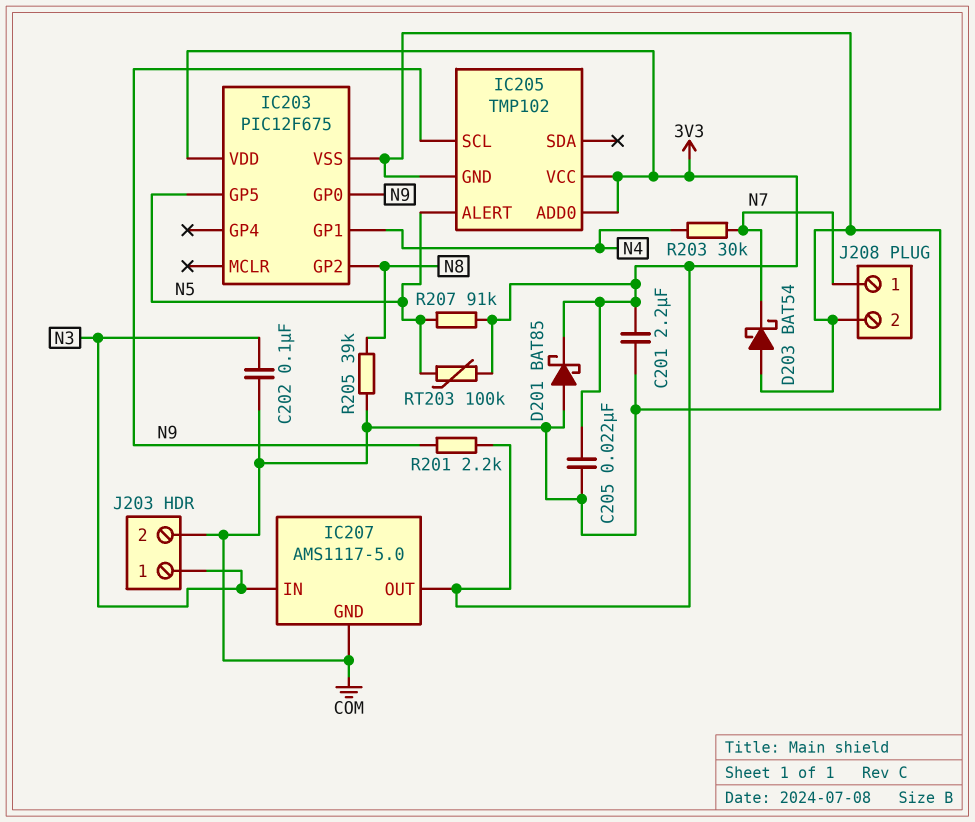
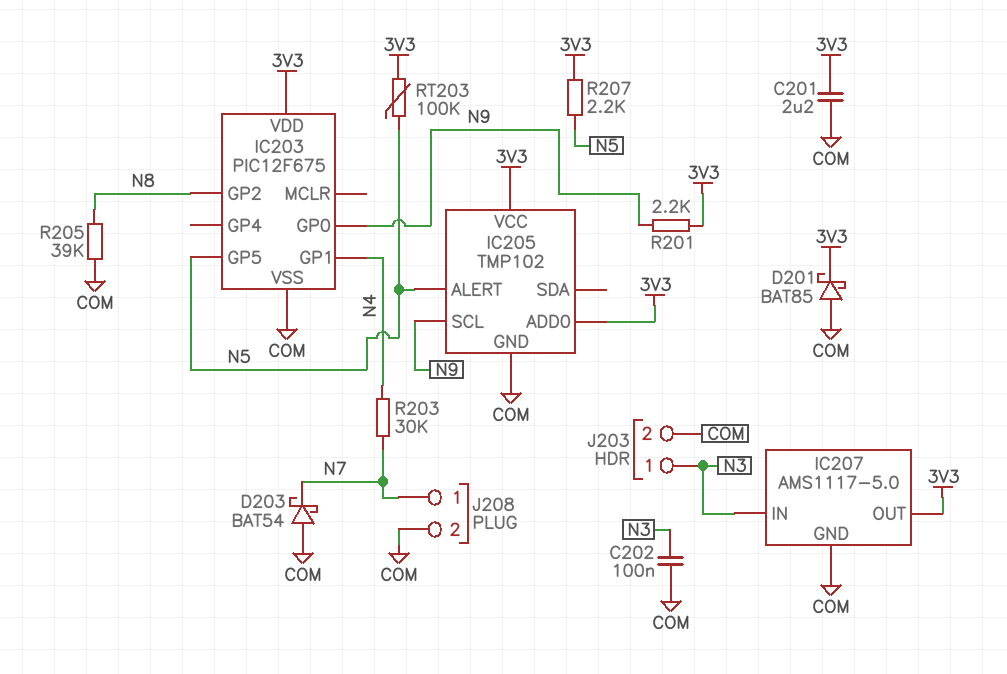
C205: 22nF (3V3, COM) -> none
R207: 91k (3V3, N5) -> 2.2k (3V3, N5)

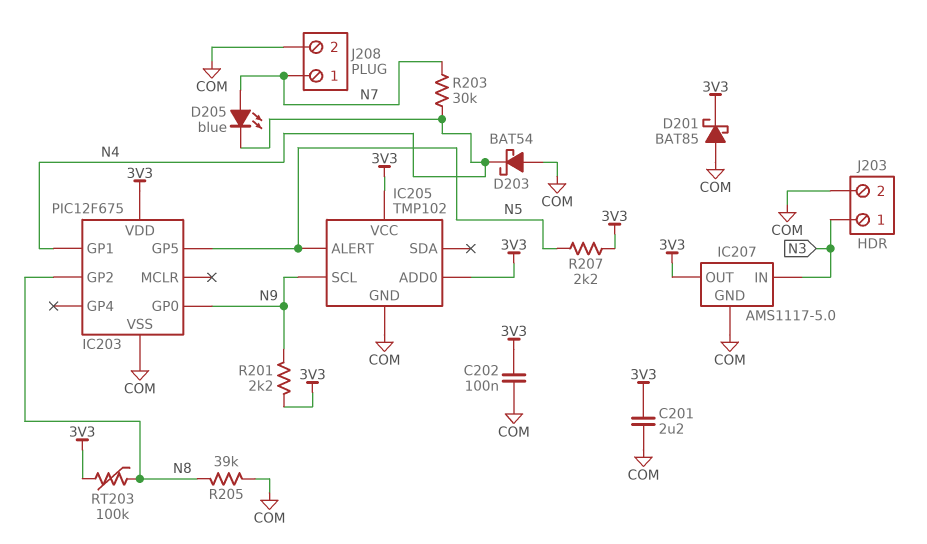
C202: 100nF (COM, N3) -> 100nF (3V3, COM)
D203: schottky BAT54 (A COM, K N7) -> schottky BAT54 (A COM, K N4)
D205: none -> LED blue (A N7, K N4)
RT203: 100k (3V3, N5) -> 100k (3V3, N8)

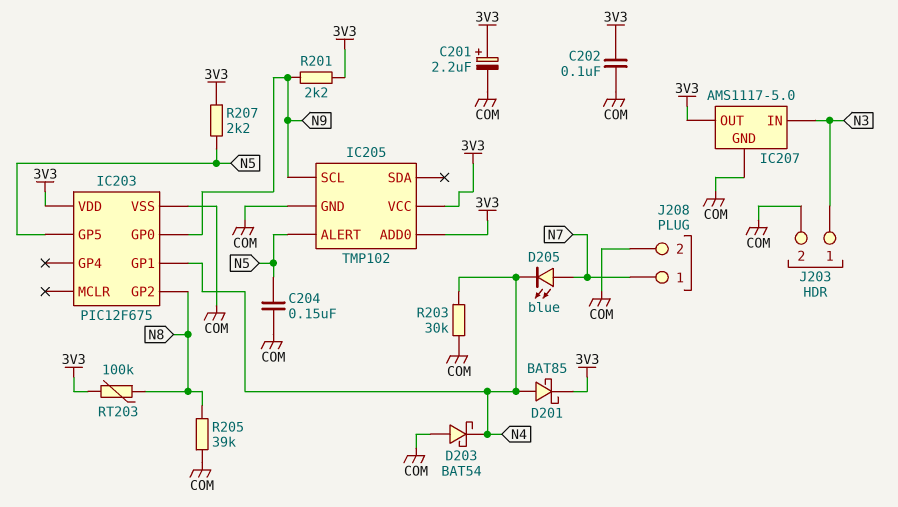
C201: 2.2uF (3V3, COM) -> 2.2uF (plus 3V3, minus COM)
C204: none -> 150nF (COM, N5)
D201: schottky BAT85 (A COM, K 3V3) -> schottky BAT85 (A N4, K 3V3)
R203: 30k (N4, N7) -> 30k (COM, N4)

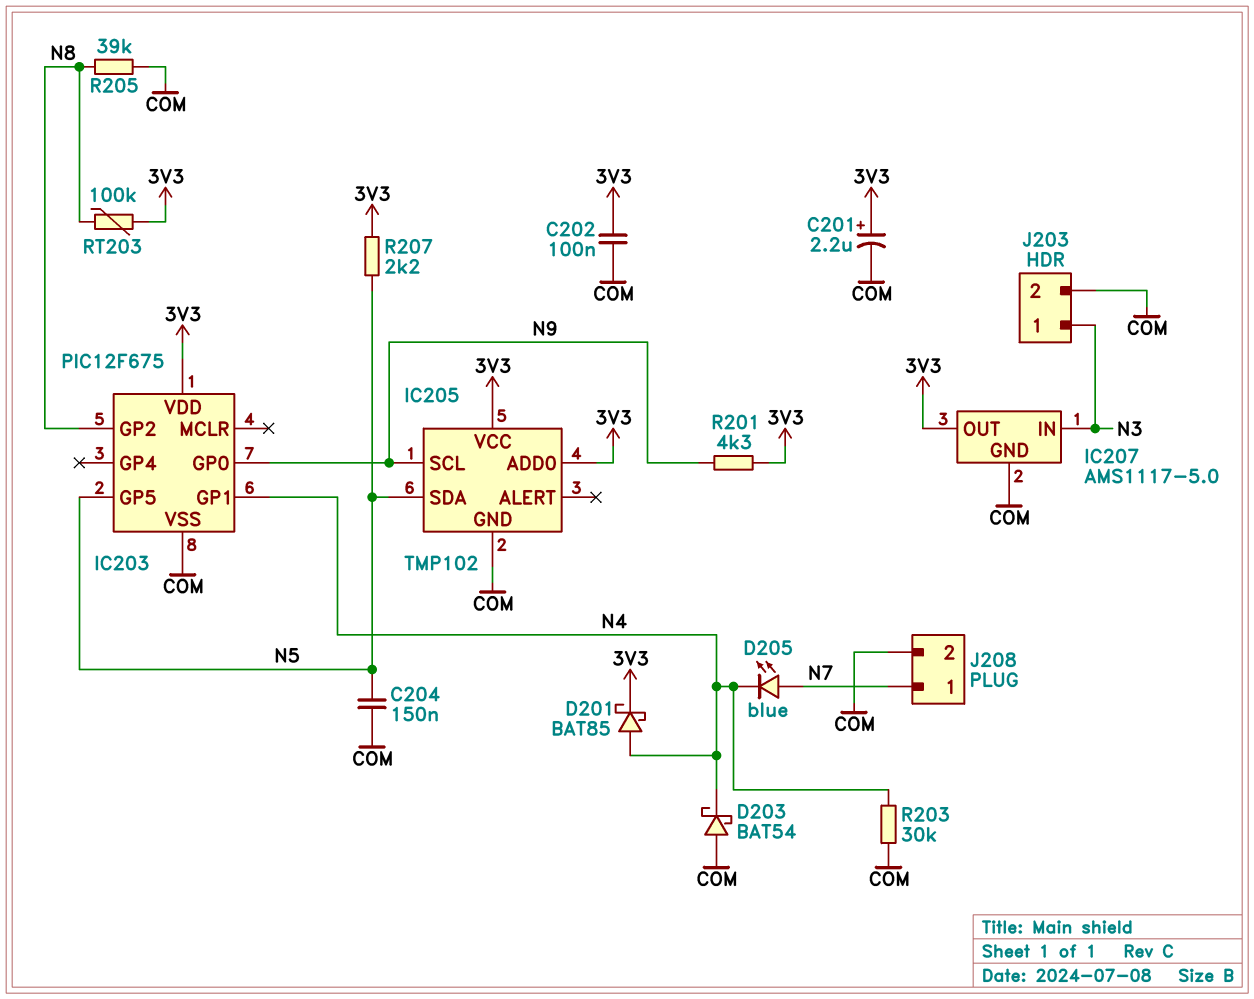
IC205 pin ALERT: N5 -> none
IC205 pin SDA: none -> N5
R201: 2.2k (3V3, N9) -> 4.3k (3V3, N9)

